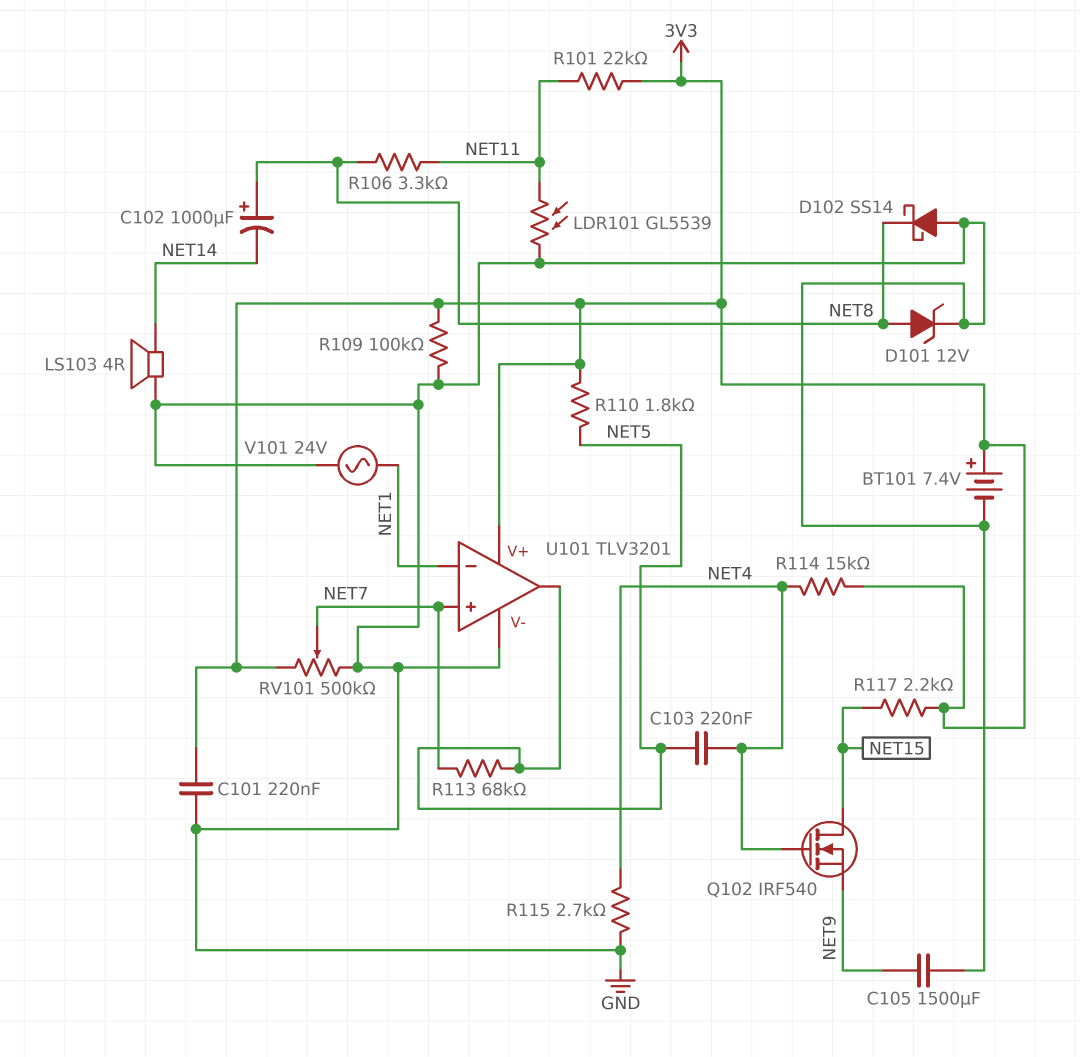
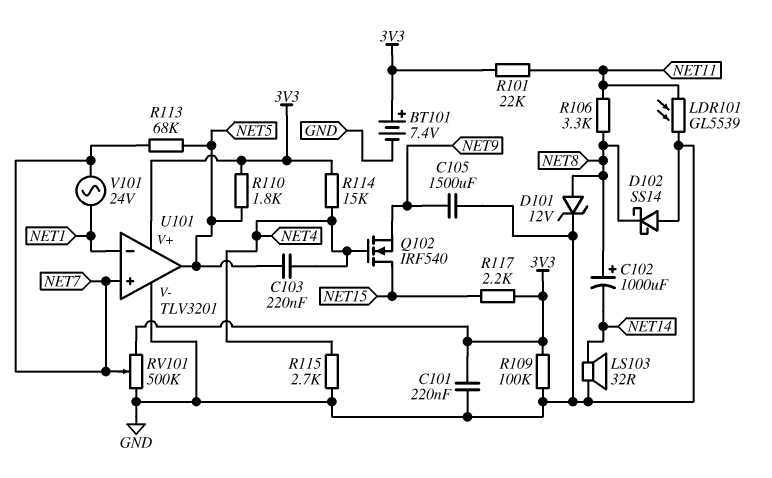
LS103: speaker 4R (GND, NET14) -> speaker 32R (GND, NET14)
V101: AC 24V (GND, NET1) -> AC 24V (NET1, NET7)

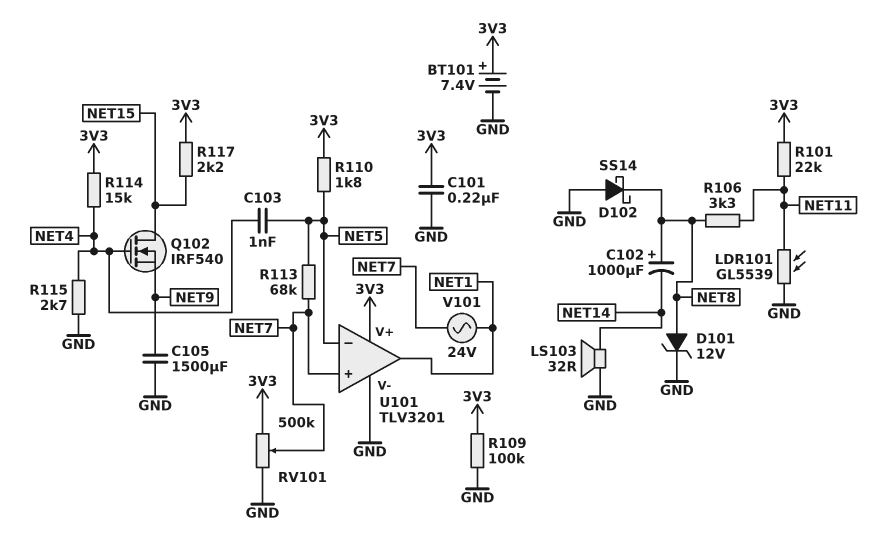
C103: 220nF (NET4, NET5) -> 1nF (NET4, NET5)
U101 pin in-: NET1 -> NET5
U101 pin out: NET5 -> NET1

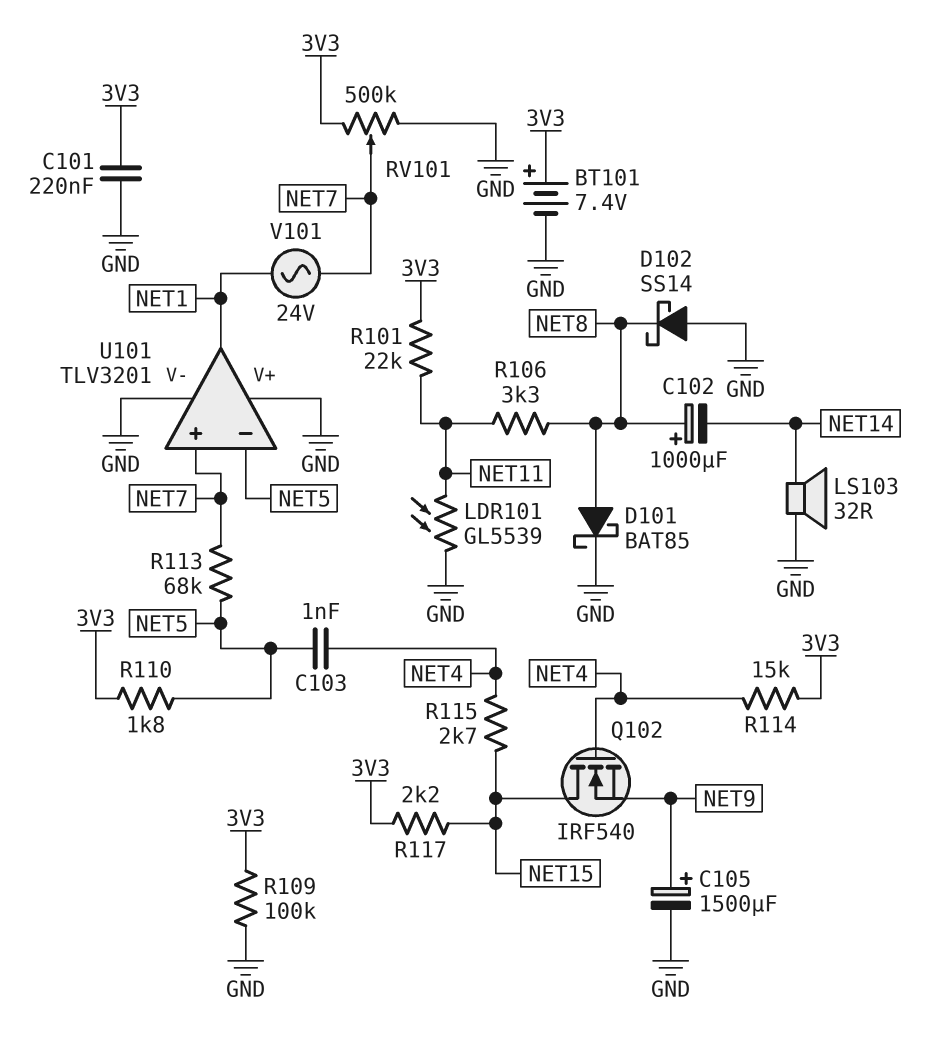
C105: 1500uF (GND, NET9) -> 1500uF (plus NET9, minus GND)
D101: zener 12V (A NET8, K GND) -> schottky BAT85 (A NET8, K GND)
R115: 2.7k (GND, NET4) -> 2.7k (NET4, NET15)
U101 pin V+: 3V3 -> GND

